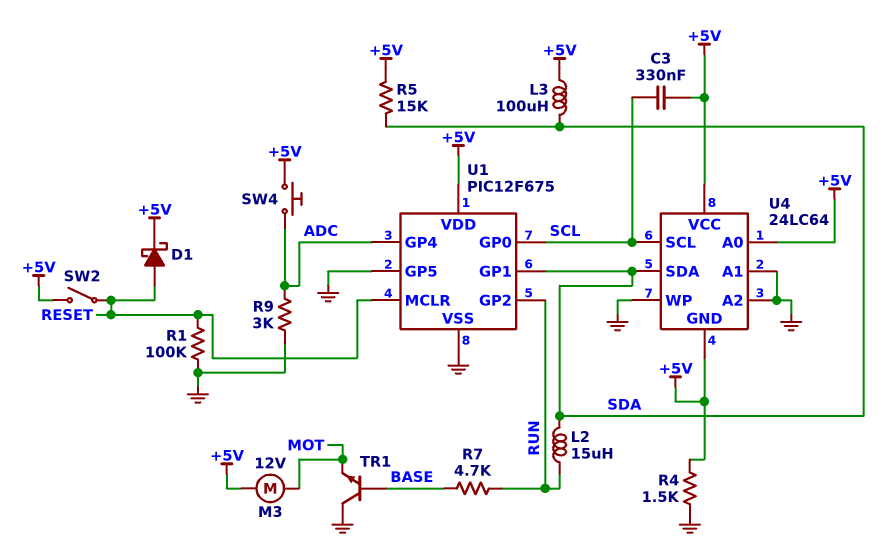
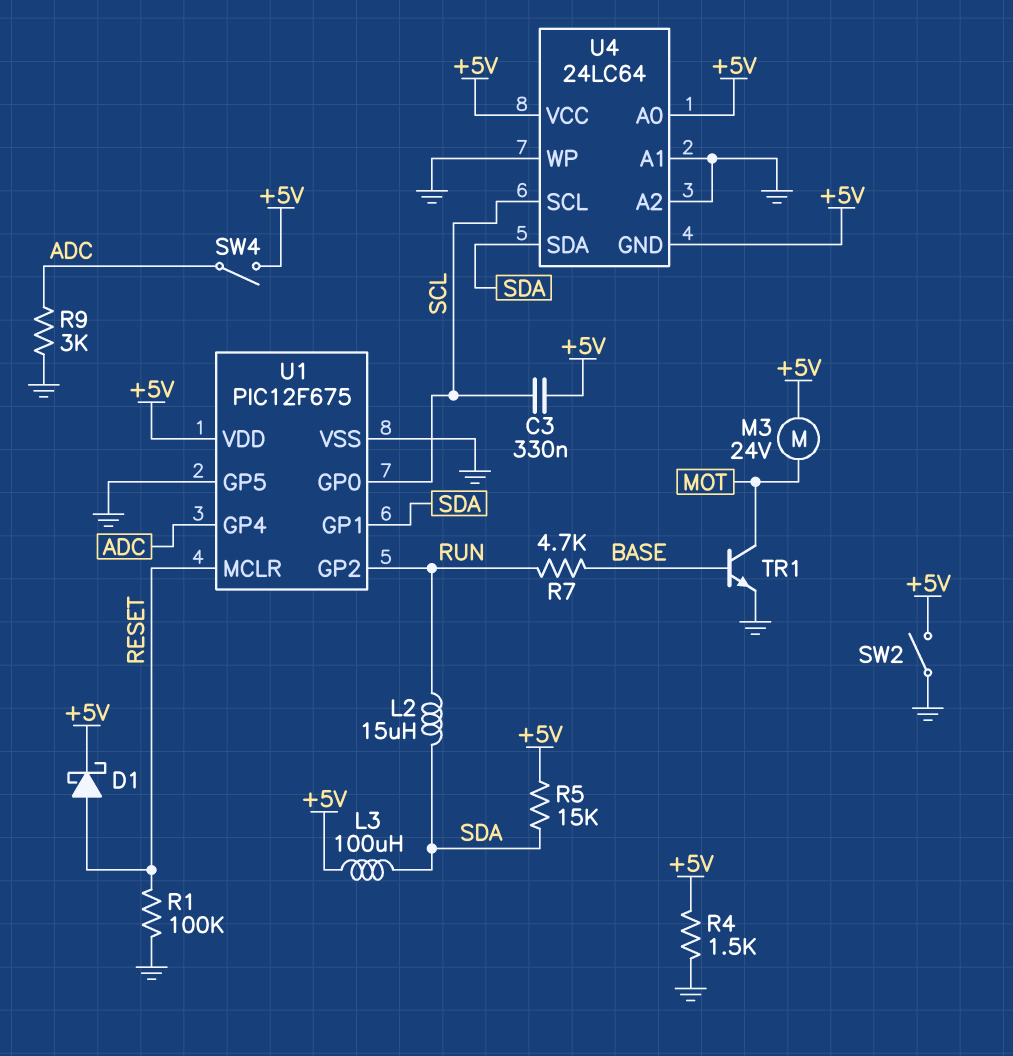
M3: motor 12V (+5V, MOT) -> motor 24V (+5V, MOT)
SW2: switch (+5V, RESET) -> switch (+5V, GND)
SW4: button (+5V, ADC) -> switch (+5V, ADC)
TR1: NPN (B BASE, C GND, E MOT) -> NPN (B BASE, C MOT, E GND)

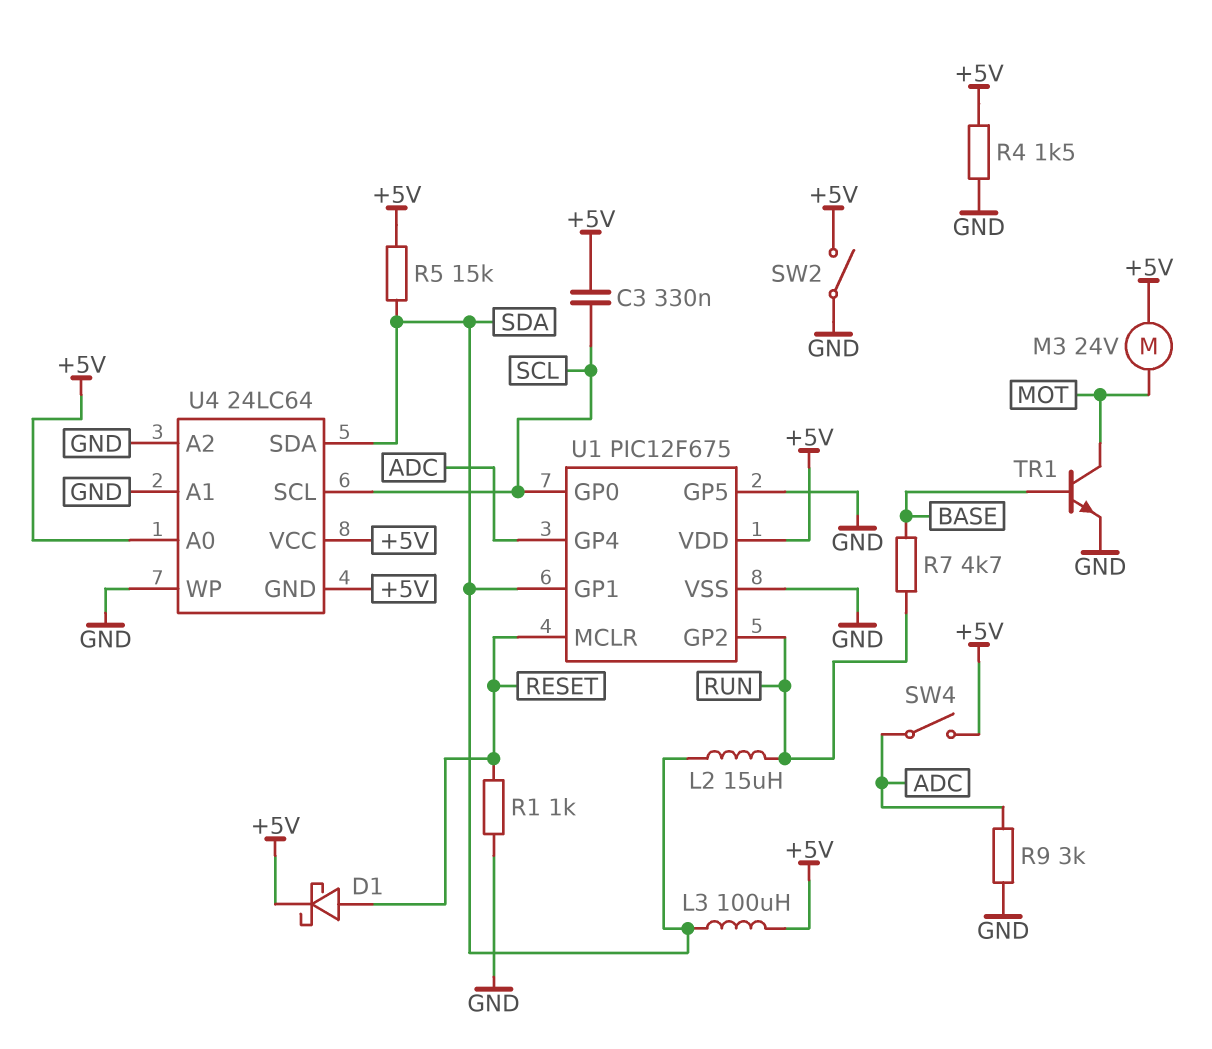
R1: 100k (GND, RESET) -> 1k (GND, RESET)

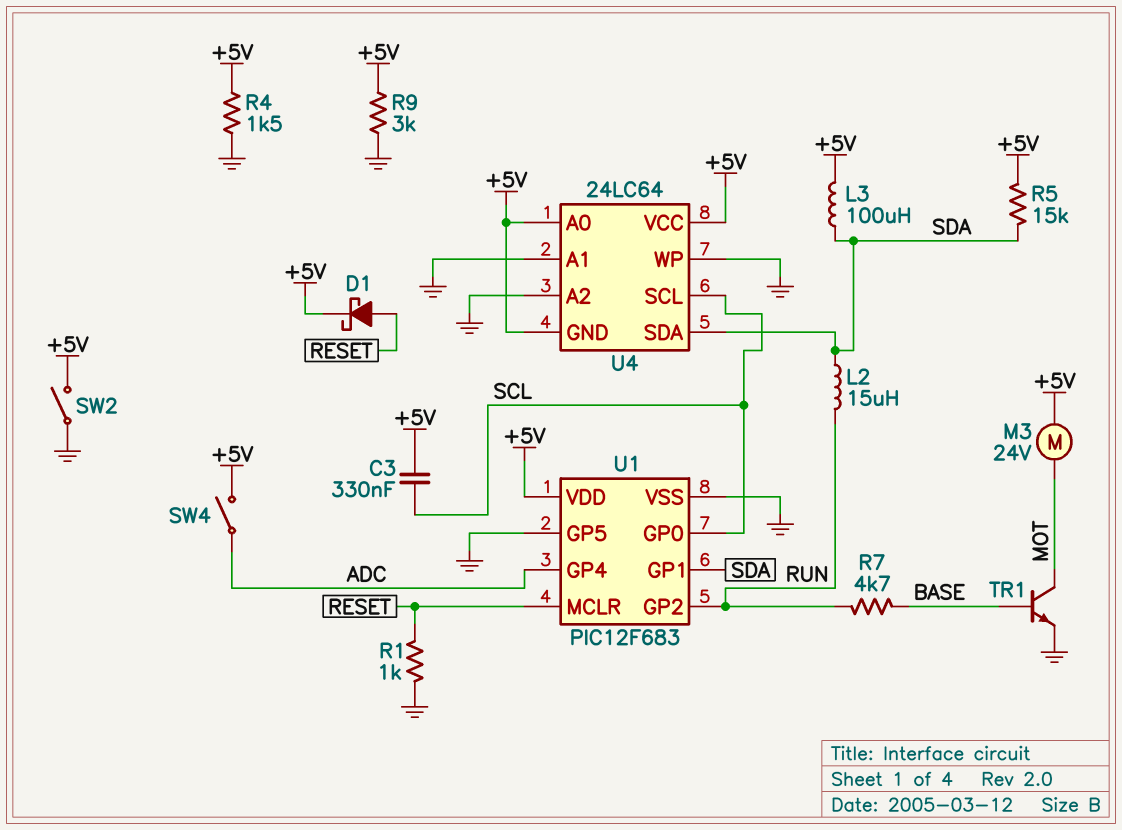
R9: 3k (ADC, GND) -> 3k (+5V, GND)
U1: PIC12F675 -> PIC12F683

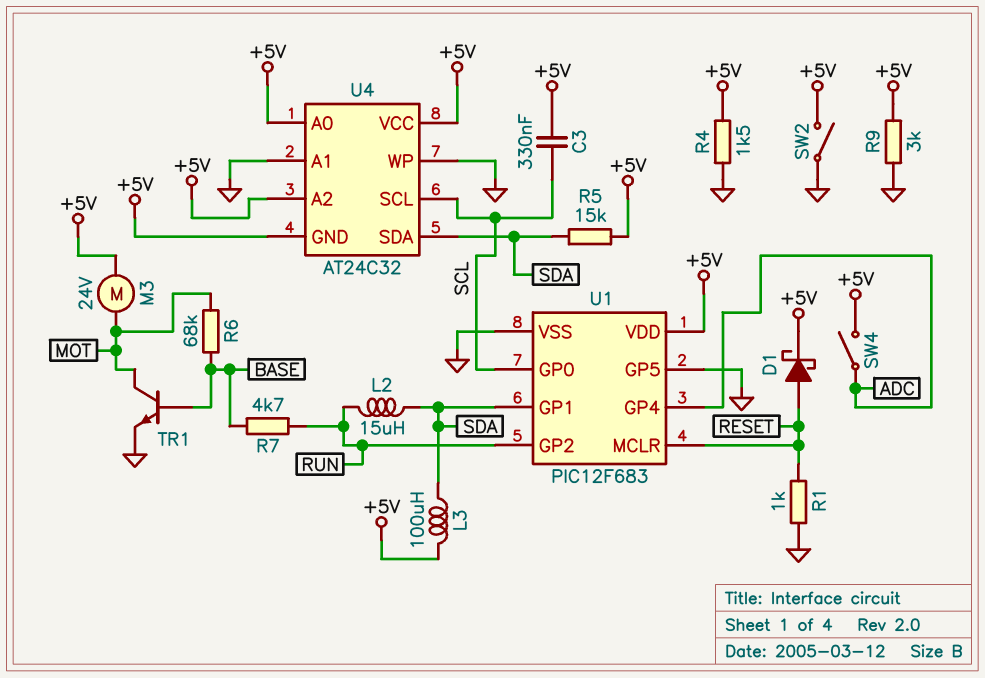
R6: none -> 68k (BASE, MOT)
U4: 24LC64 -> AT24C32
U4 pin A2: GND -> +5V

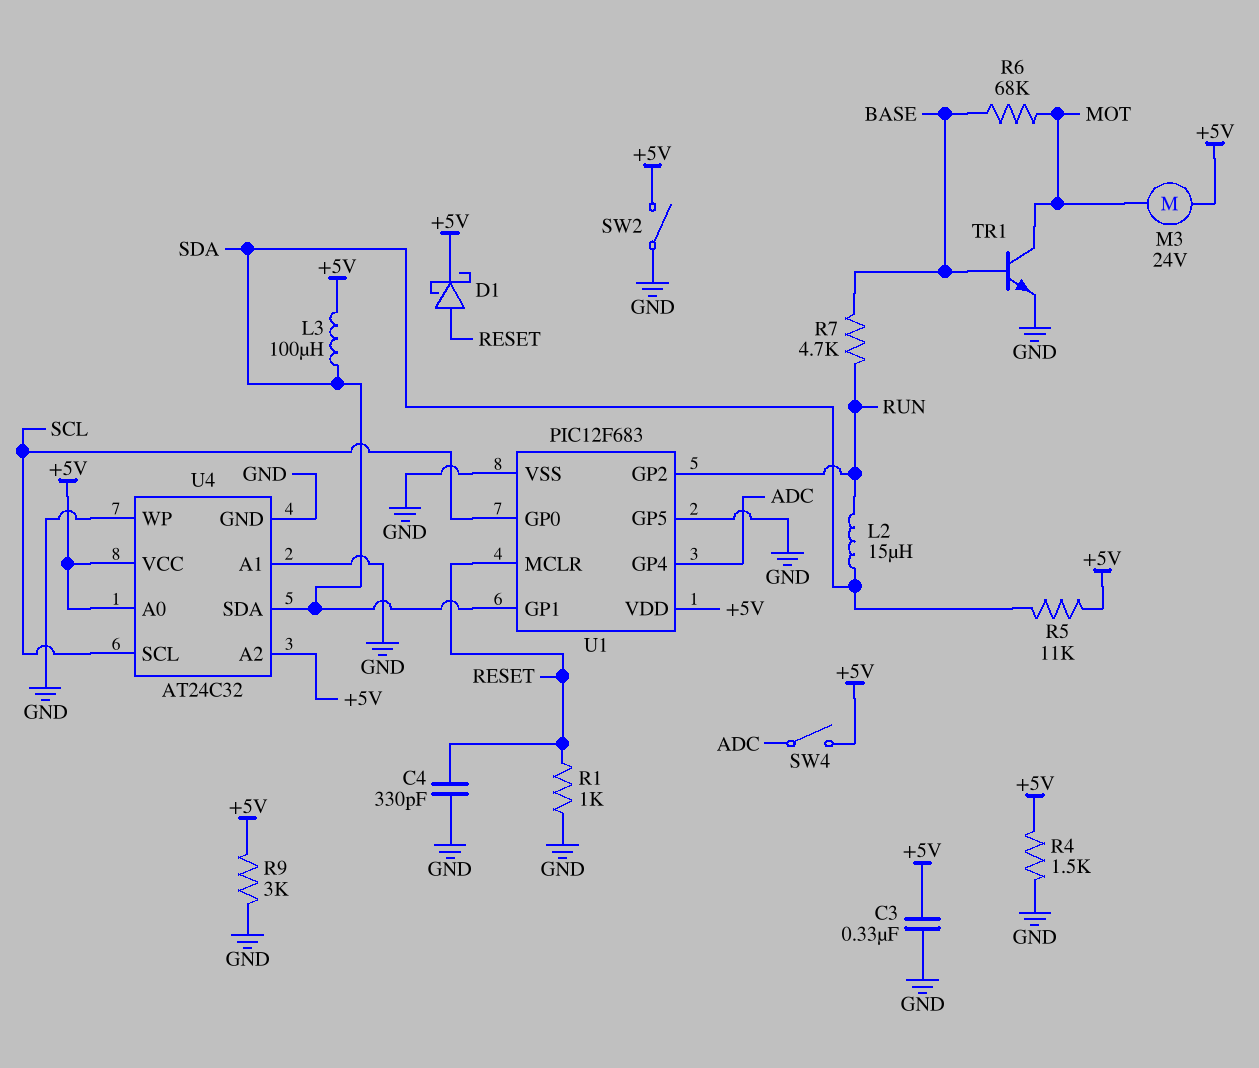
C3: 330nF (+5V, SCL) -> 330nF (+5V, GND)
C4: none -> 330pF (GND, RESET)
R5: 15k (+5V, SDA) -> 11k (+5V, SDA)
U4 pin GND: +5V -> GND

